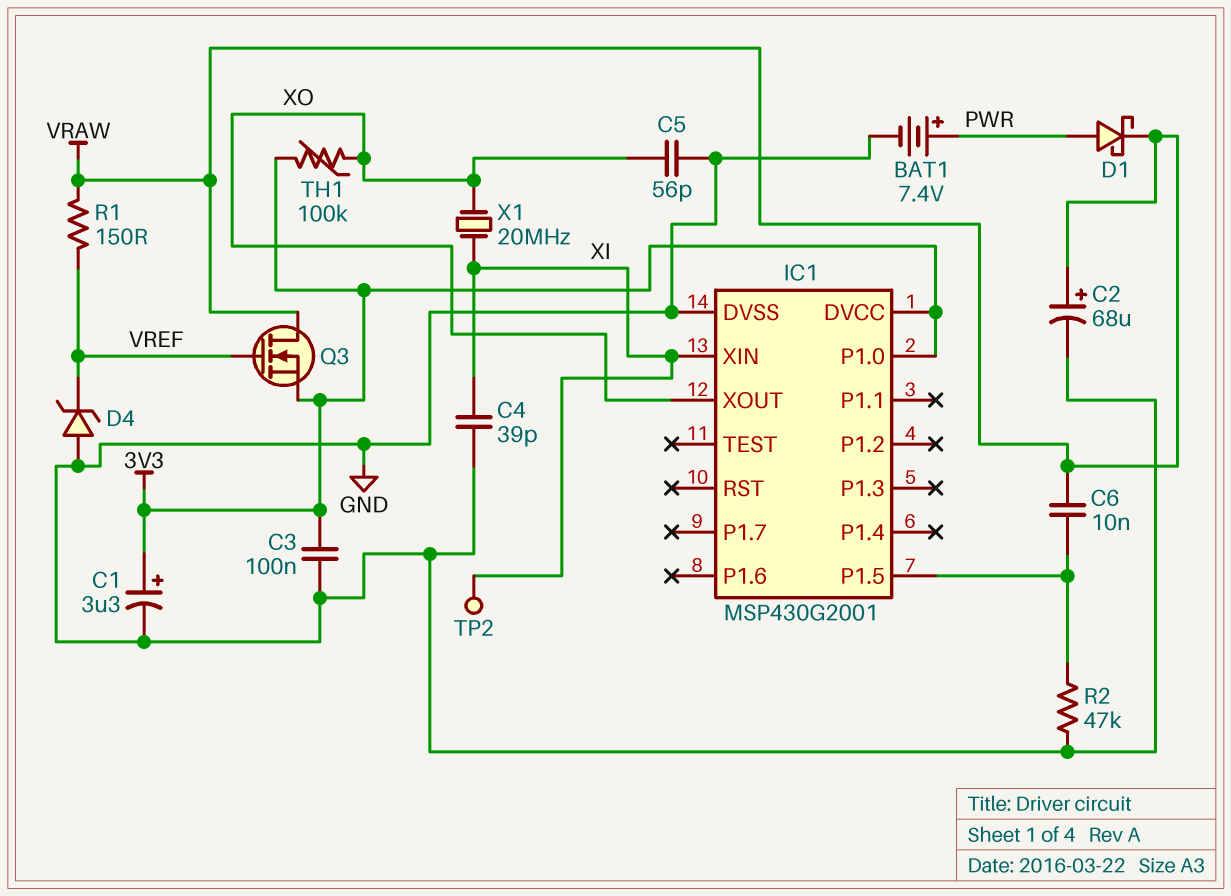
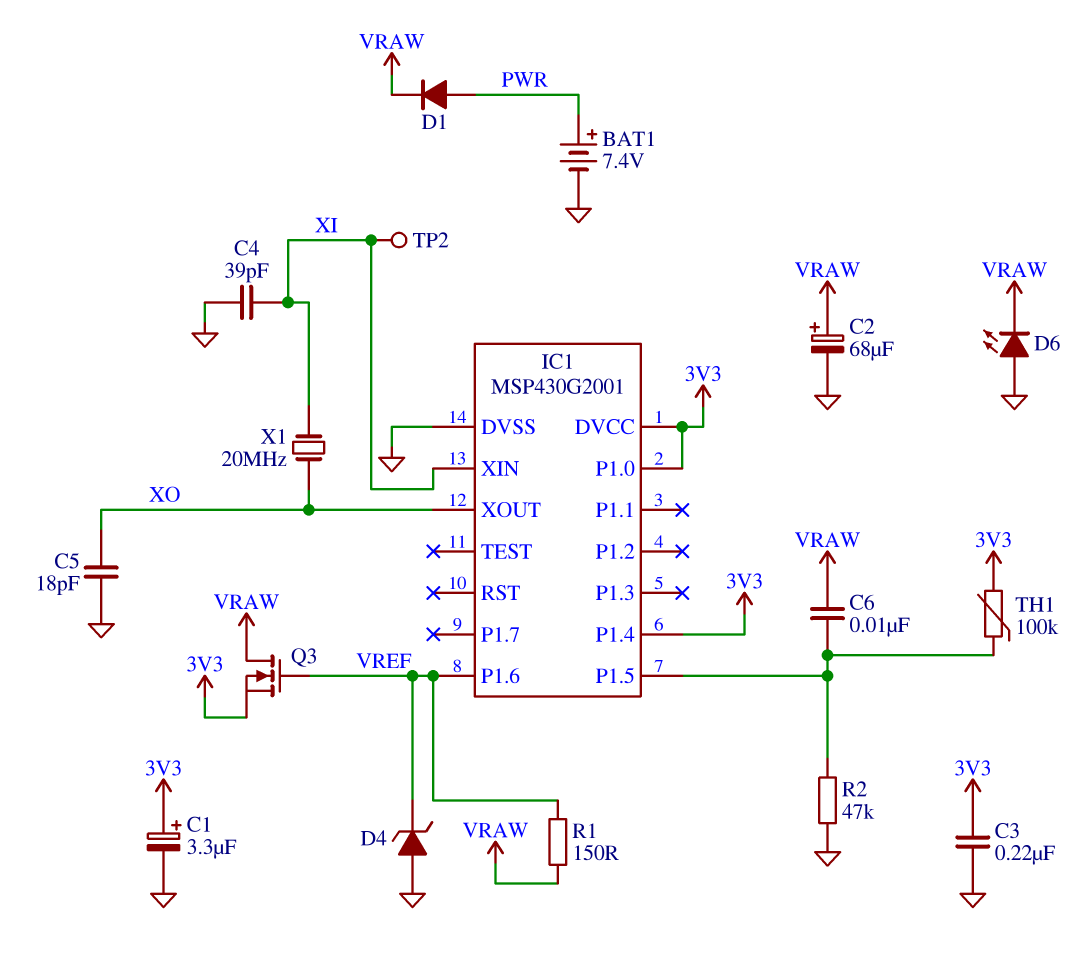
C3: 100nF (3V3, GND) -> 220nF (3V3, GND)
C5: 56pF (GND, XO) -> 18pF (GND, XO)
D1: schottky (A PWR, K VRAW) -> diode (A PWR, K VRAW)
D6: none -> LED (A GND, K VRAW)
IC1 pin P1.4: none -> 3V3
IC1 pin P1.6: none -> VREF
TH1: 100k (3V3, XO) -> 100k (3V3, IC1/P1.5)

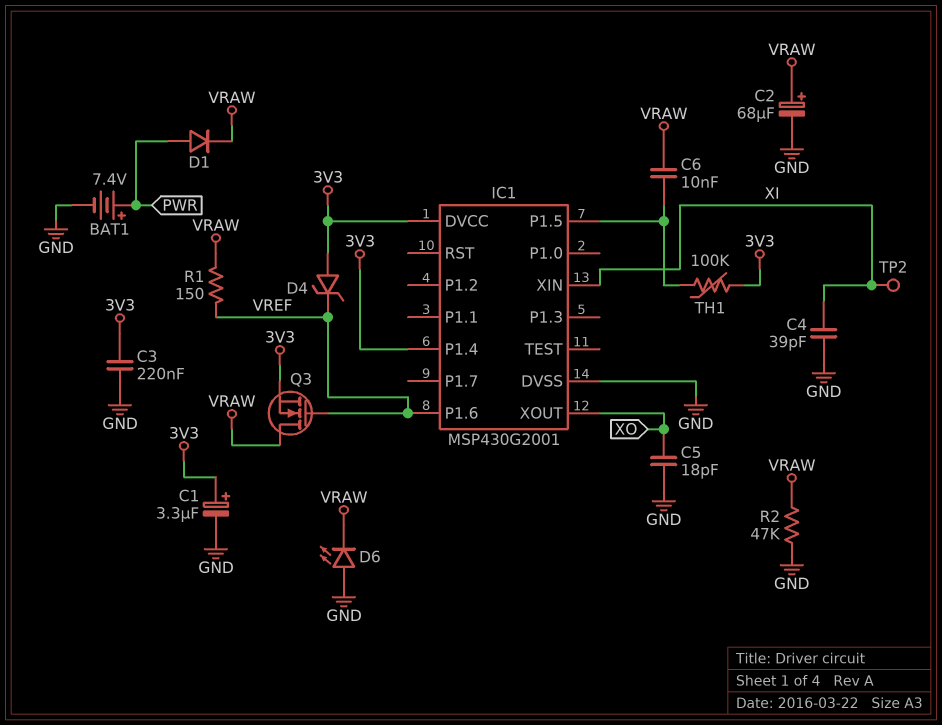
D4: zener (A GND, K VREF) -> zener (A 3V3, K VREF)
IC1 pin P1.0: 3V3 -> none
R2: 47k (GND, IC1/P1.5) -> 47k (GND, VRAW)
X1: 20MHz (XI, XO) -> none

